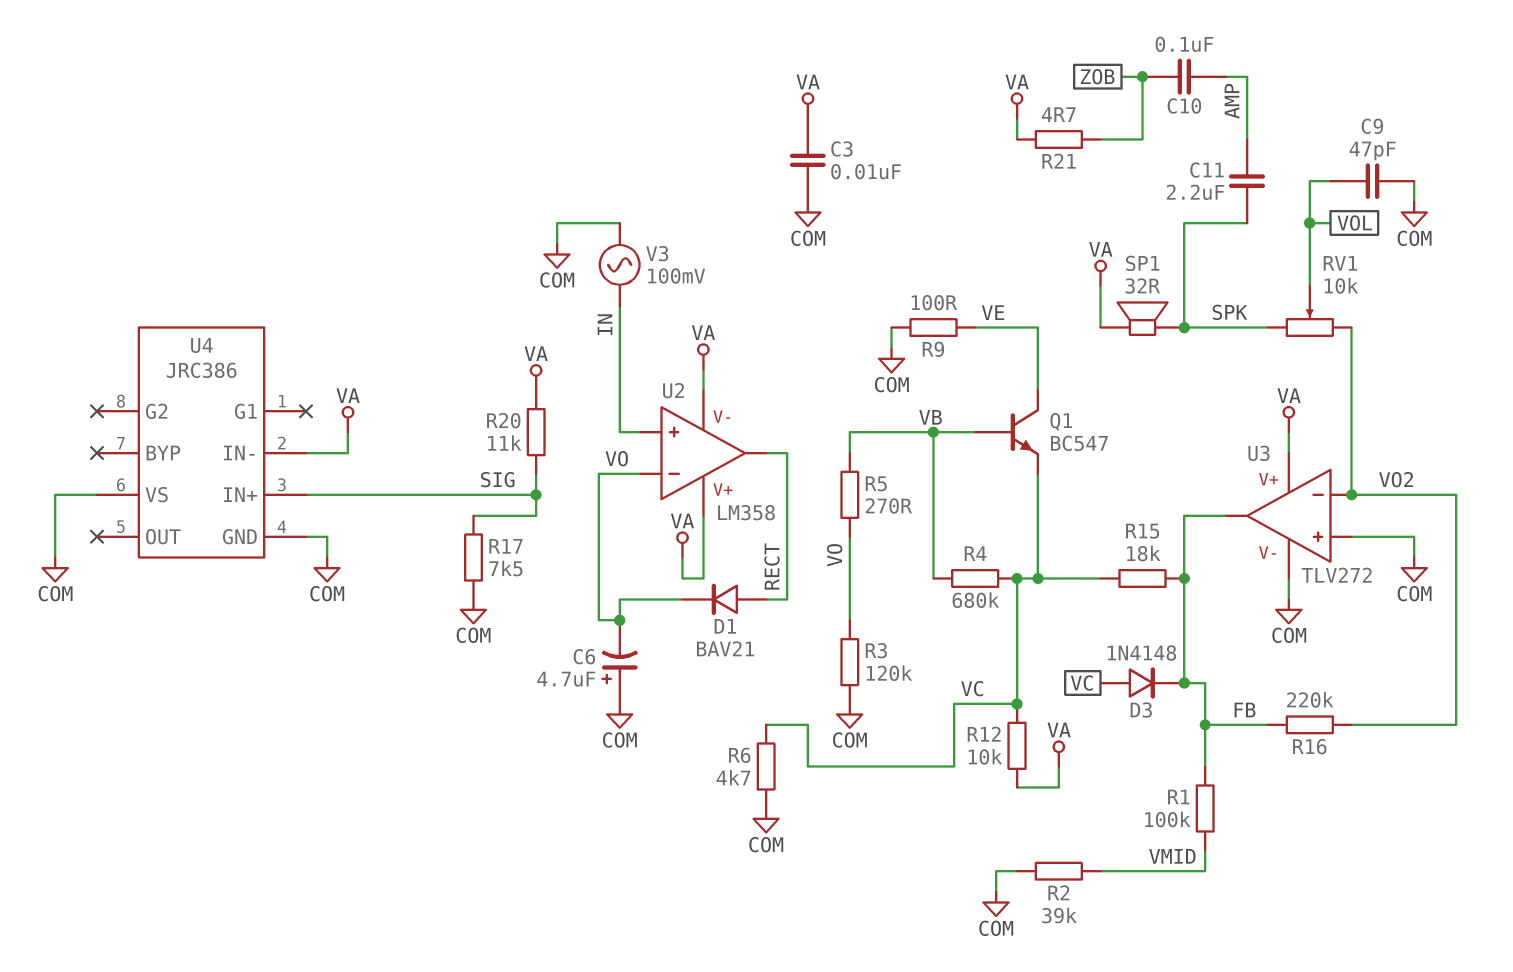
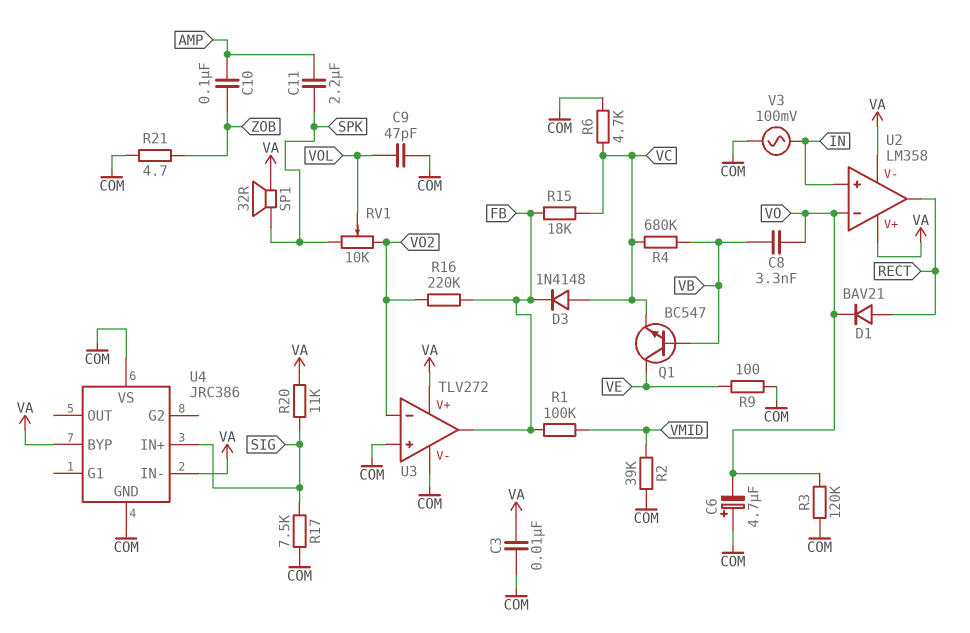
C8: none -> 3.3nF (VB, VO)
R5: 270 (VB, VO) -> none
R12: 10k (VA, VC) -> none
R21: 4.7 (VA, ZOB) -> 4.7 (COM, ZOB)
U4 pin BYP: none -> VA

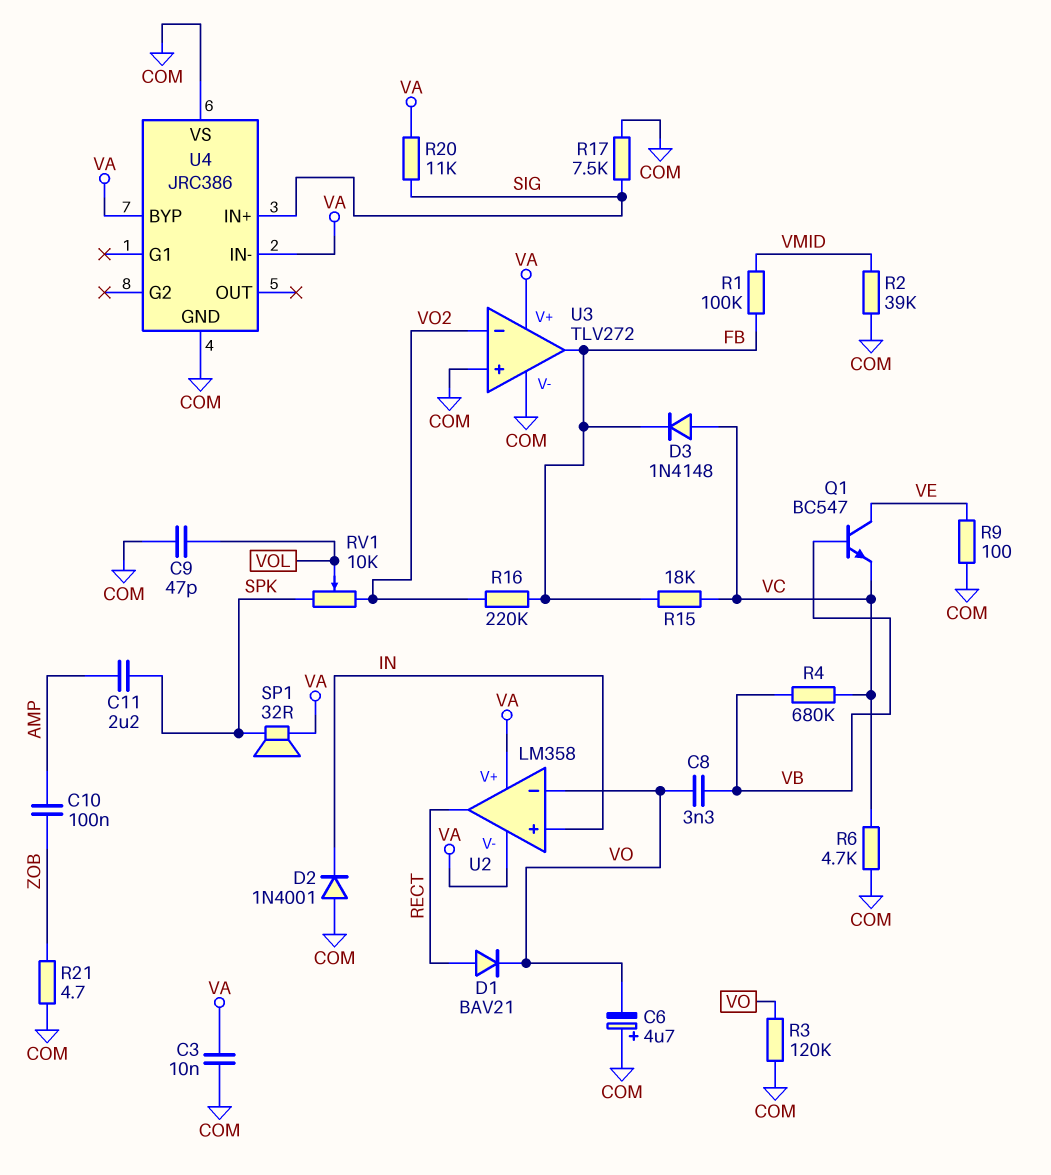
D2: none -> diode 1N4001 (A COM, K IN)
V3: AC 100mV (COM, IN) -> none

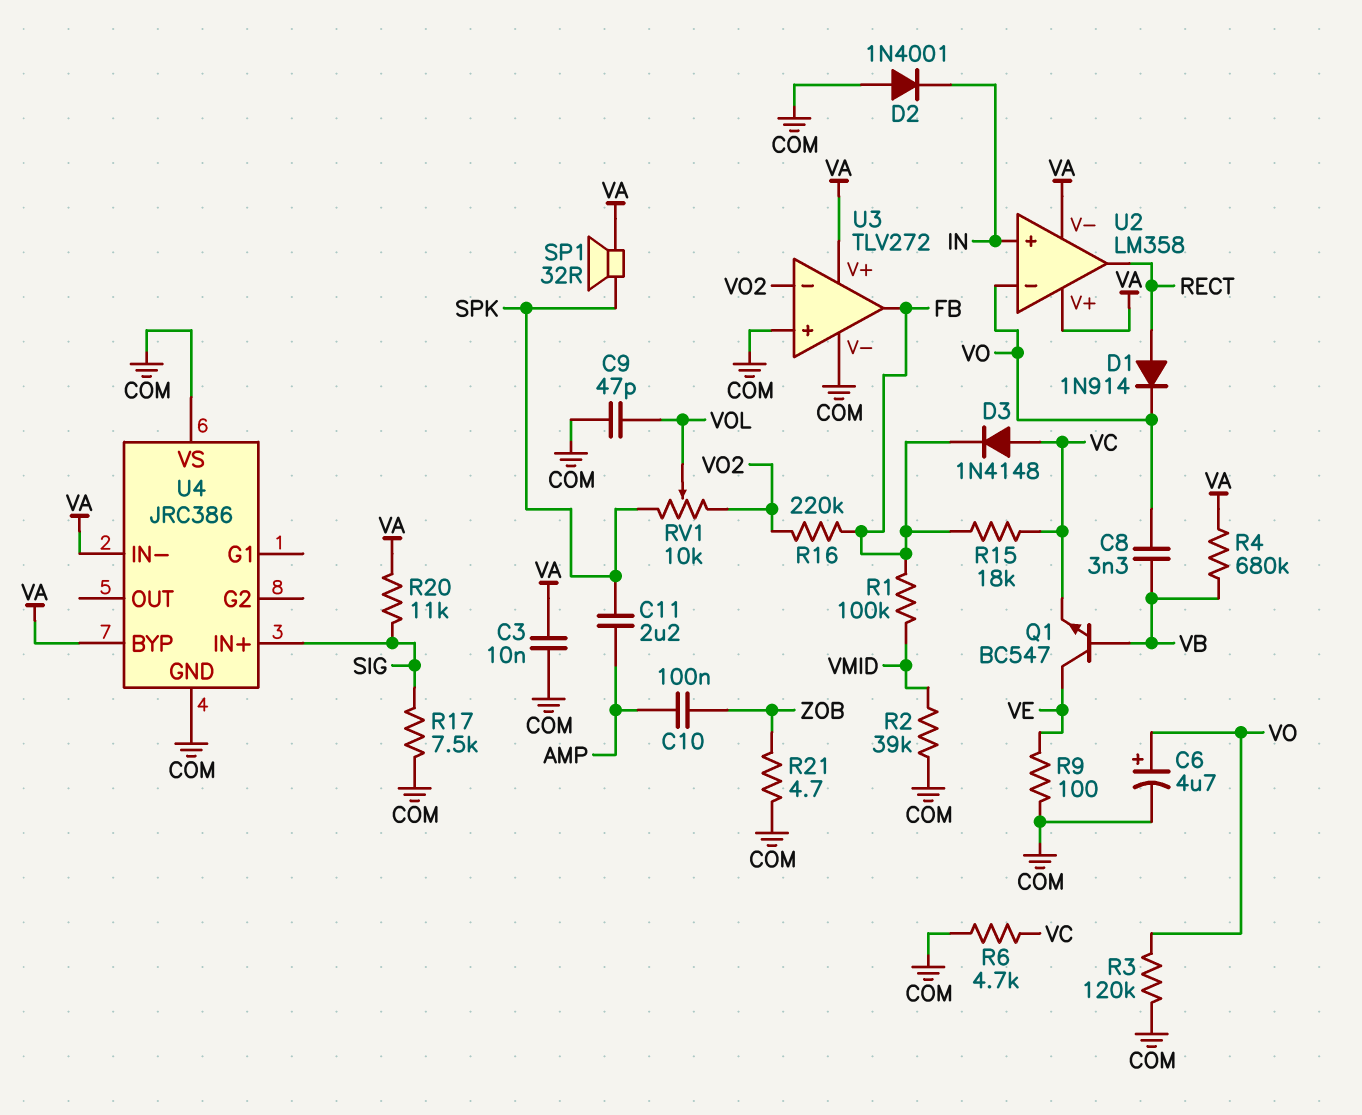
C6: 4.7uF (plus COM, minus VO) -> 4.7uF (plus VO, minus COM)
D1: diode BAV21 (A RECT, K VO) -> diode 1N914 (A RECT, K VO)
R4: 680k (VB, VC) -> 680k (VA, VB)

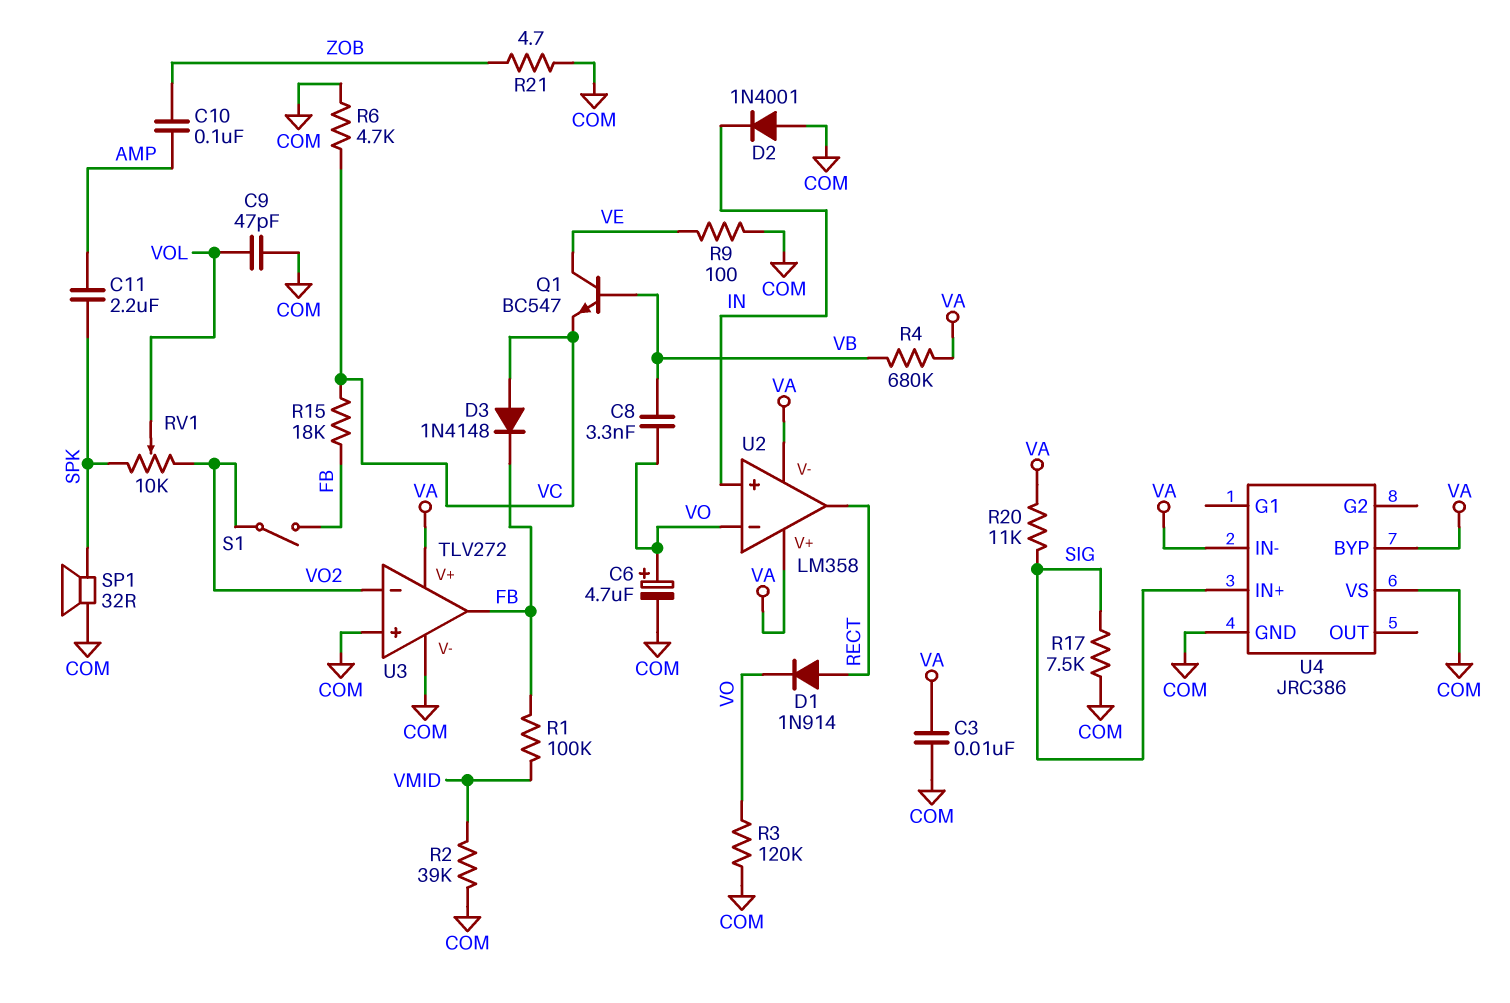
R16: 220k (FB, VO2) -> none
S1: none -> switch (FB, VO2)
SP1: speaker 32R (SPK, VA) -> speaker 32R (COM, SPK)

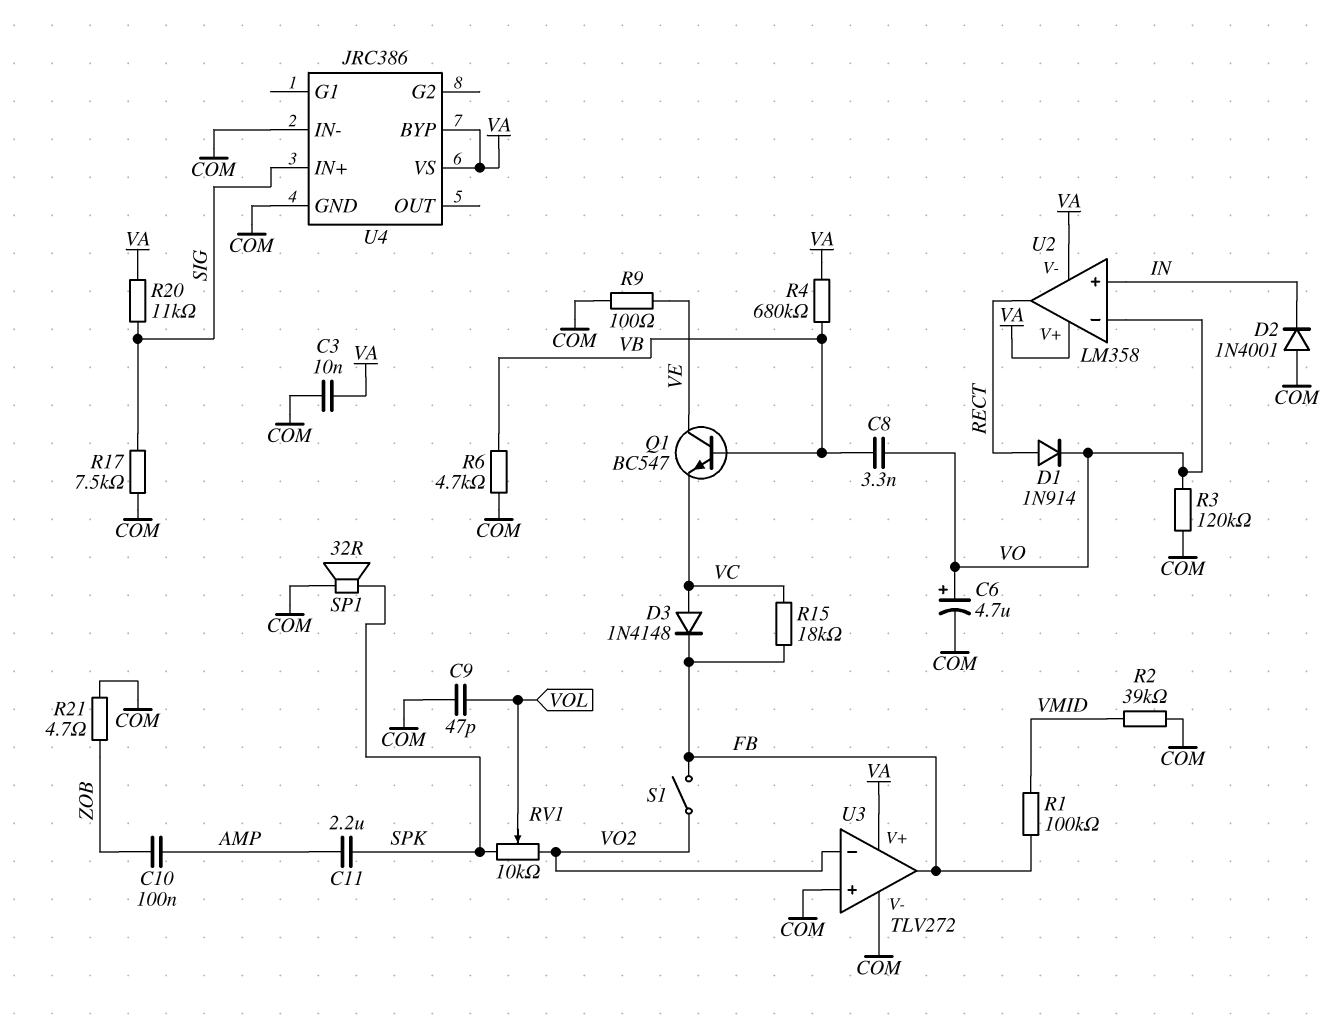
R6: 4.7k (COM, VC) -> 4.7k (COM, VB)
U4 pin IN-: VA -> COM
U4 pin VS: COM -> VA

